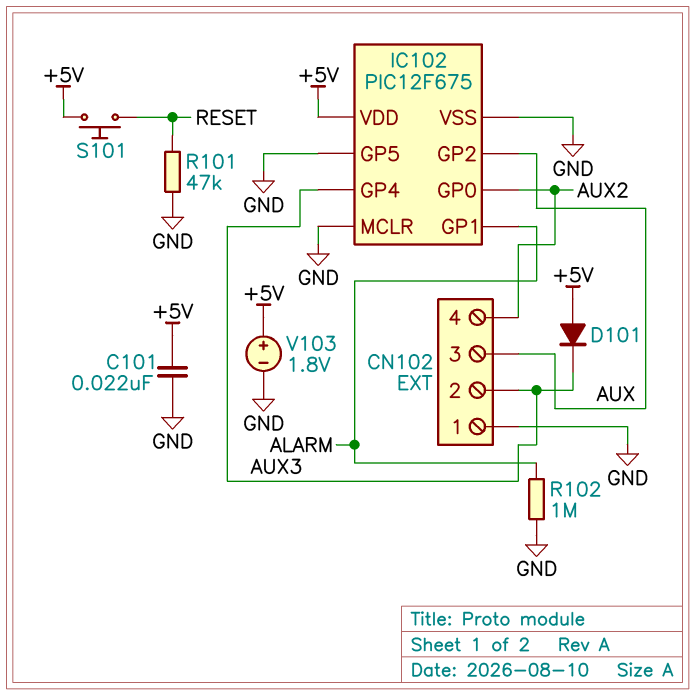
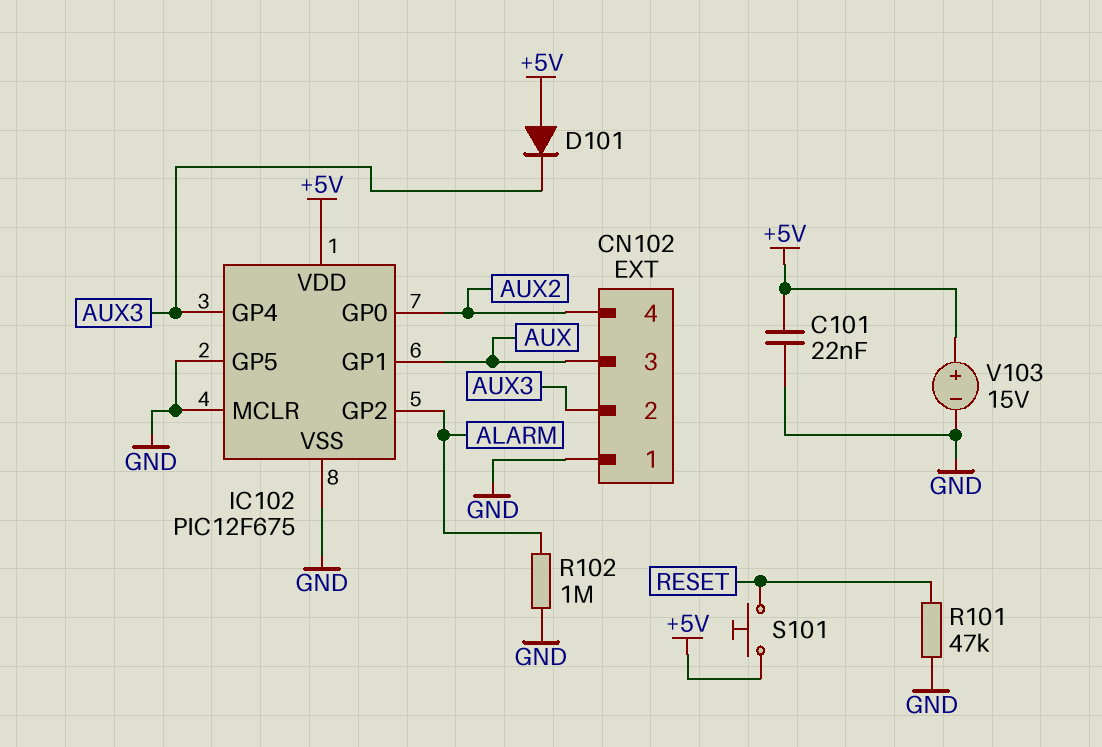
IC102 pin GP1: ALARM -> AUX
IC102 pin GP2: AUX -> ALARM
V103: 1.8V (plus +5V, minus GND) -> 15V (plus +5V, minus GND)

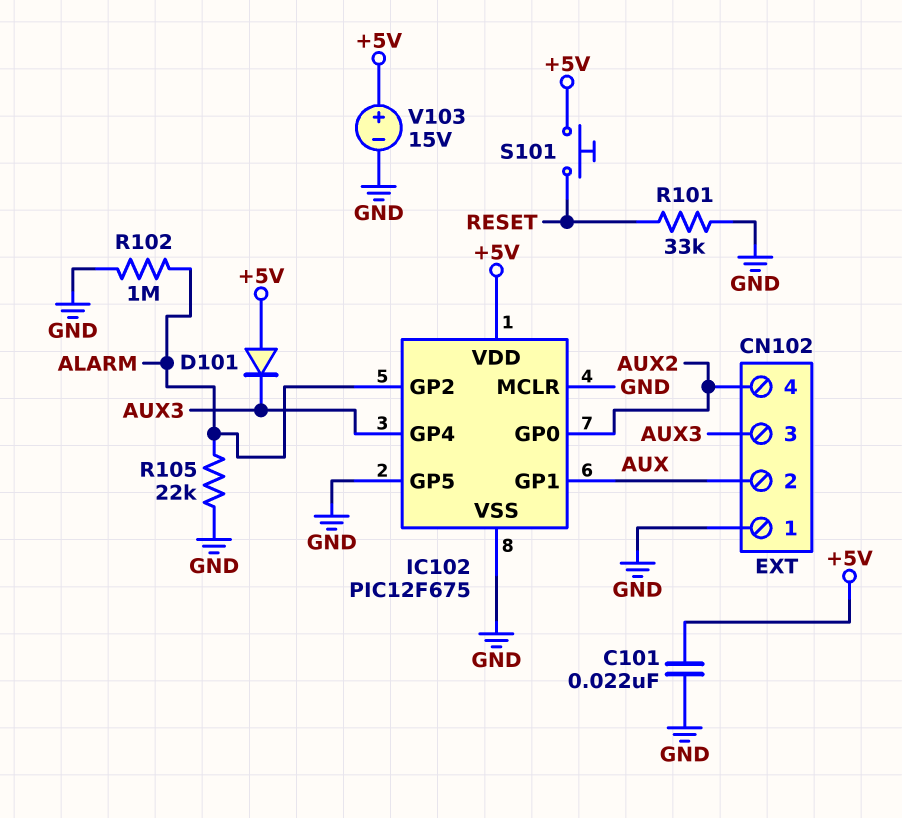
CN102 pin 2: AUX3 -> AUX
CN102 pin 3: AUX -> AUX3
R101: 47k (GND, RESET) -> 33k (GND, RESET)
R105: none -> 22k (ALARM, GND)

